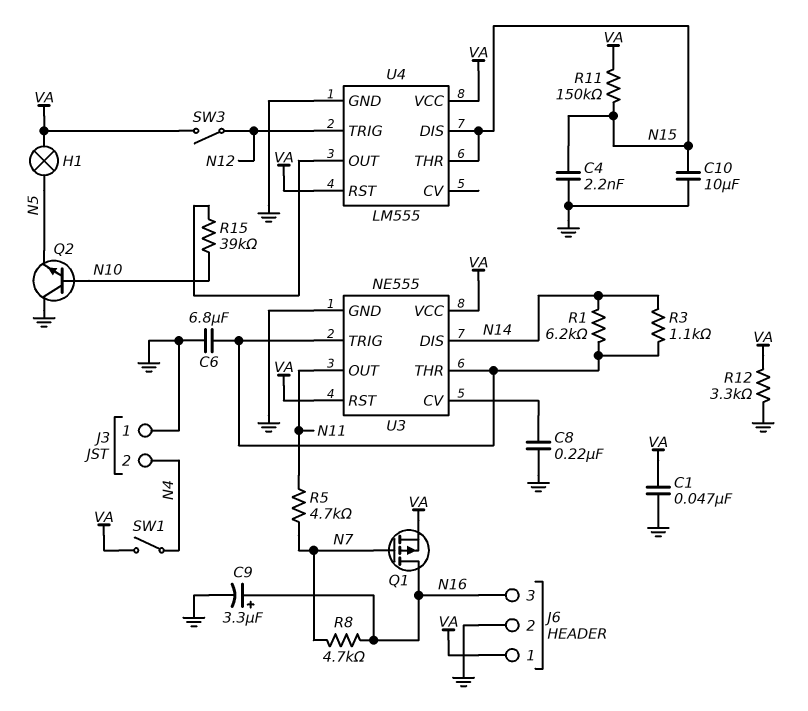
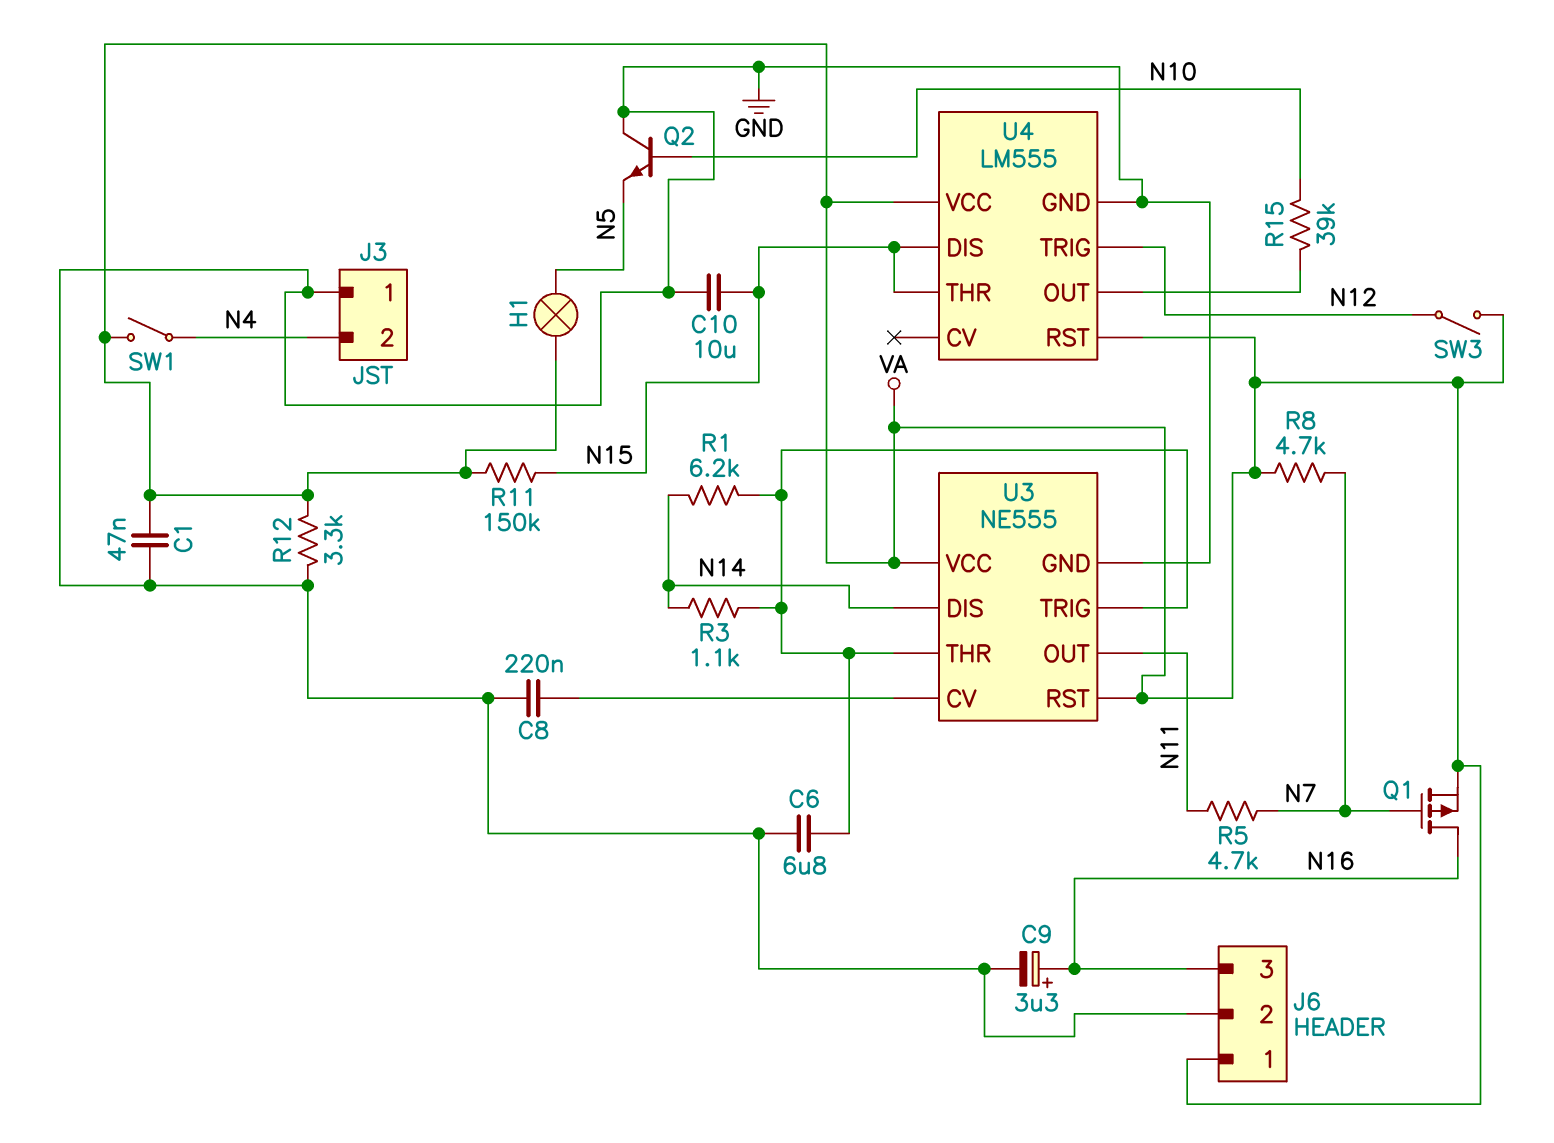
C4: 2.2nF (GND, N15) -> none
R8: 4.7k (N7, N16) -> 4.7k (N7, VA)

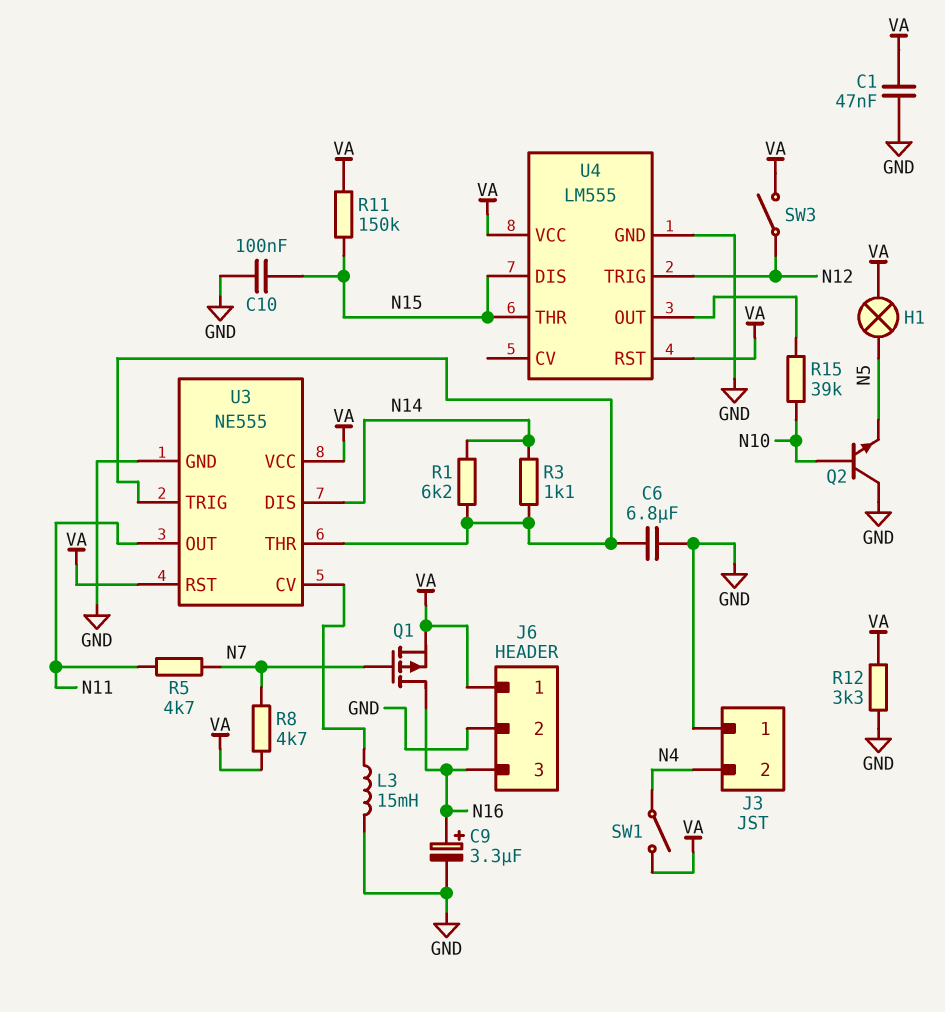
C8: 220nF (GND, U3/CV) -> none
C10: 10uF (GND, N15) -> 100nF (GND, N15)
L3: none -> 15mH (GND, U3/CV)

